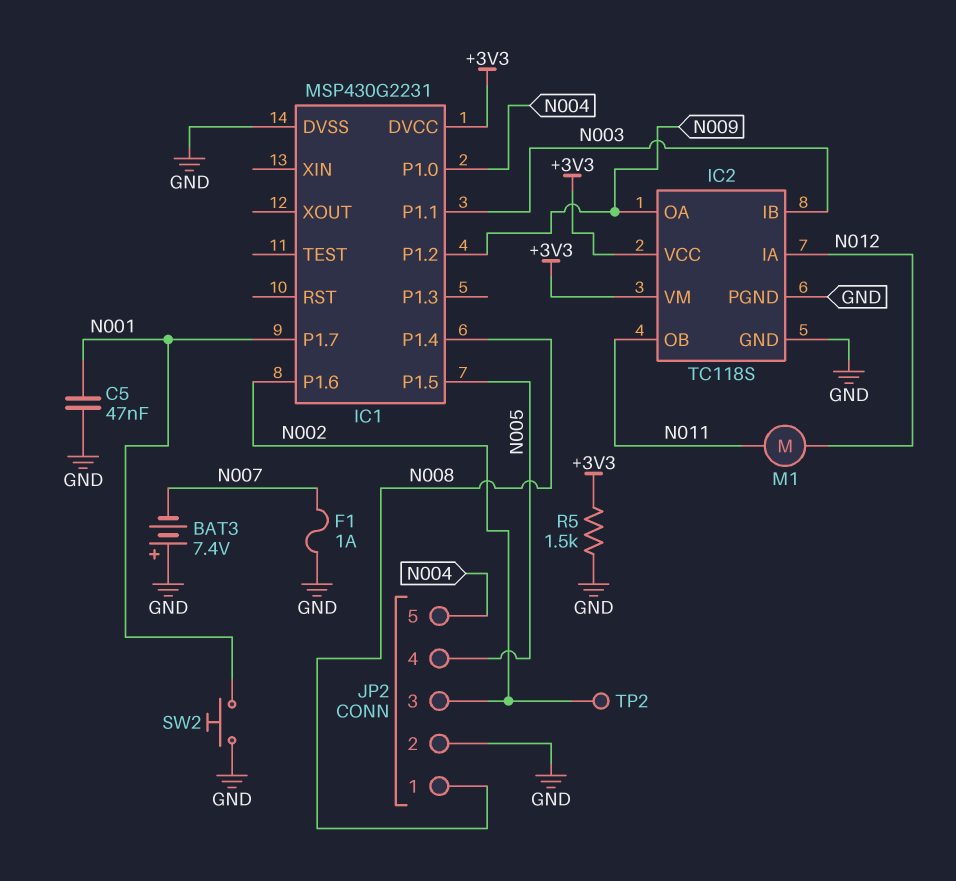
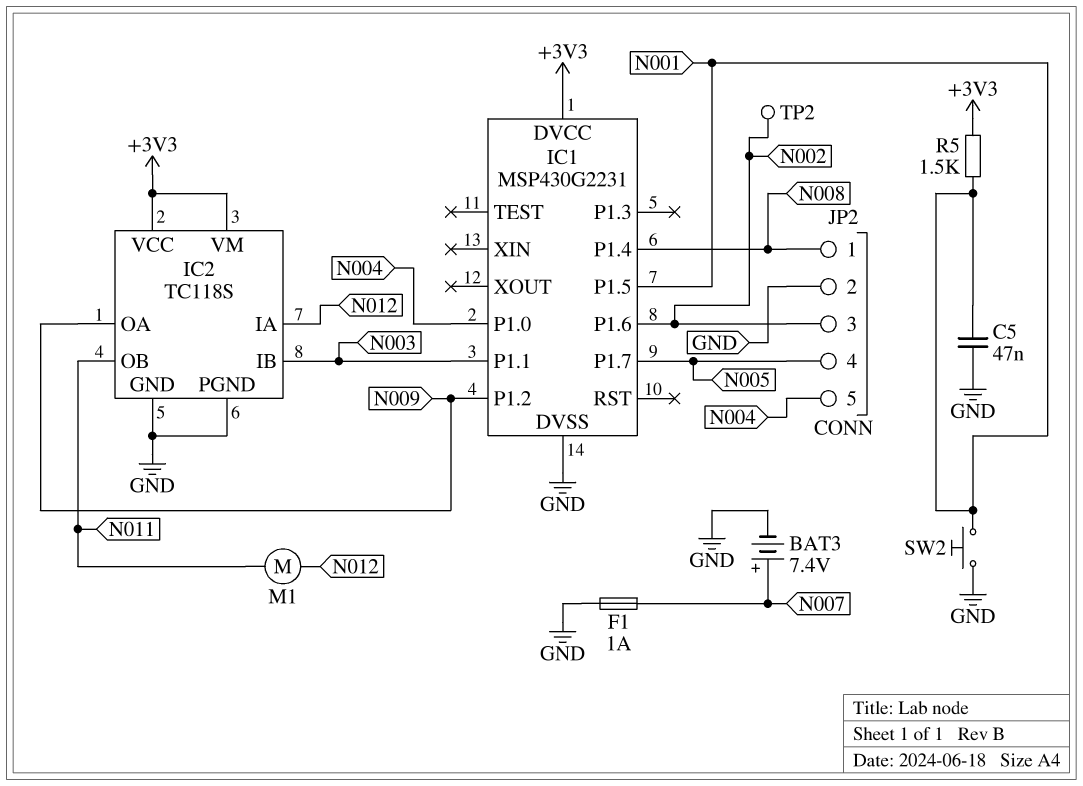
BAT3: 7.4V (plus GND, minus N007) -> 7.4V (plus N007, minus GND)
IC1 pin P1.5: N005 -> N001
IC1 pin P1.7: N001 -> N005
R5: 1.5k (+3V3, GND) -> 1.5k (+3V3, N001)

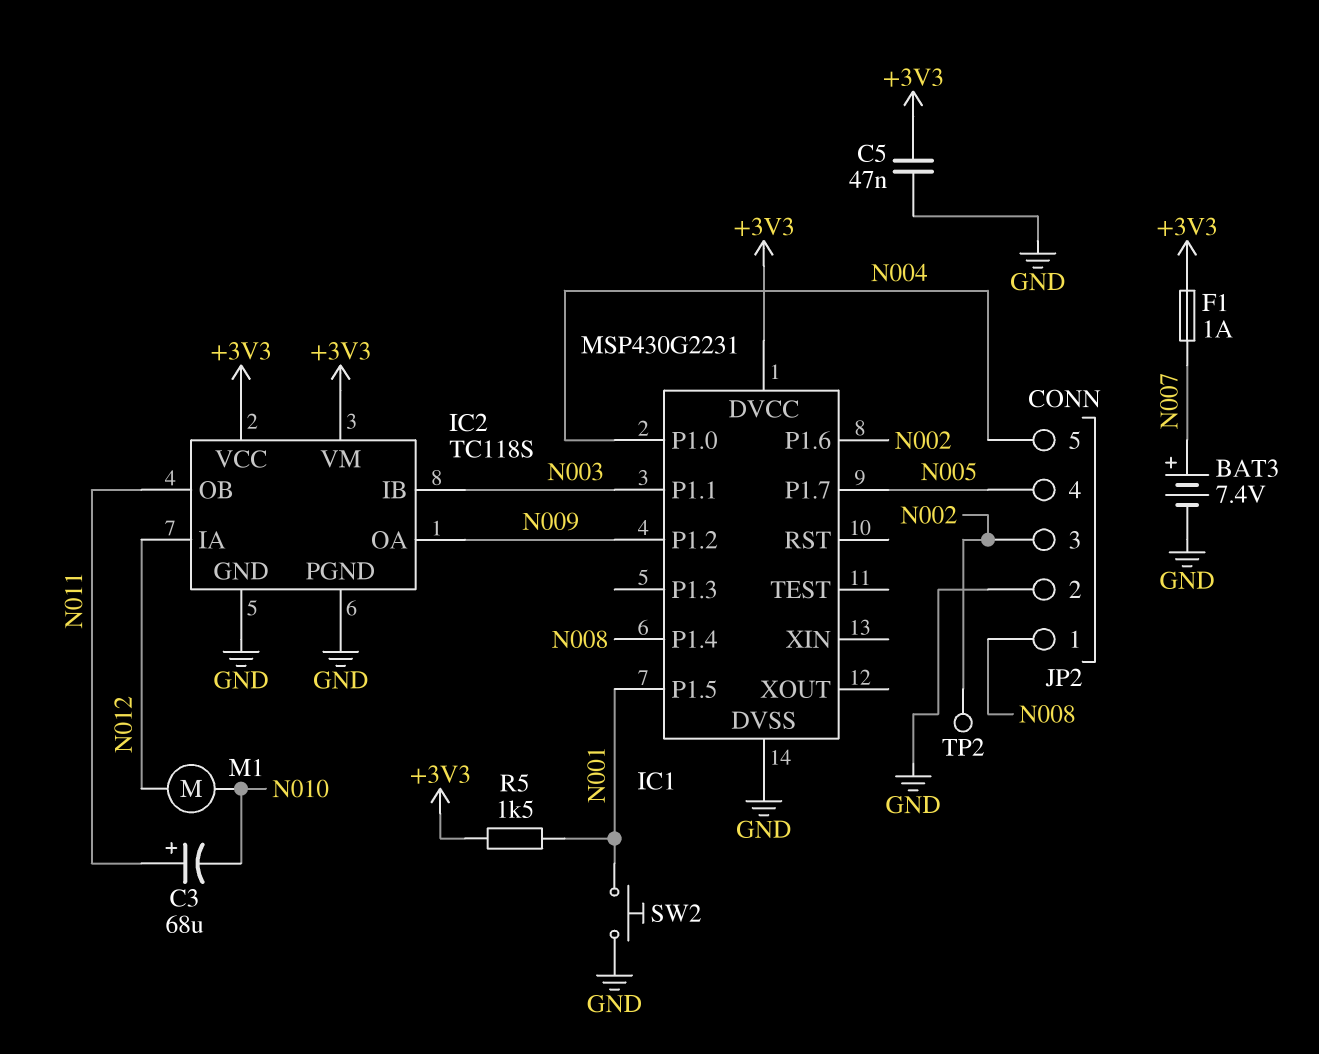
C3: none -> 68uF (plus N011, minus N010)
C5: 47nF (GND, N001) -> 47nF (+3V3, GND)
F1: 1A (GND, N007) -> 1A (+3V3, N007)
M1: motor (N011, N012) -> motor (N010, N012)

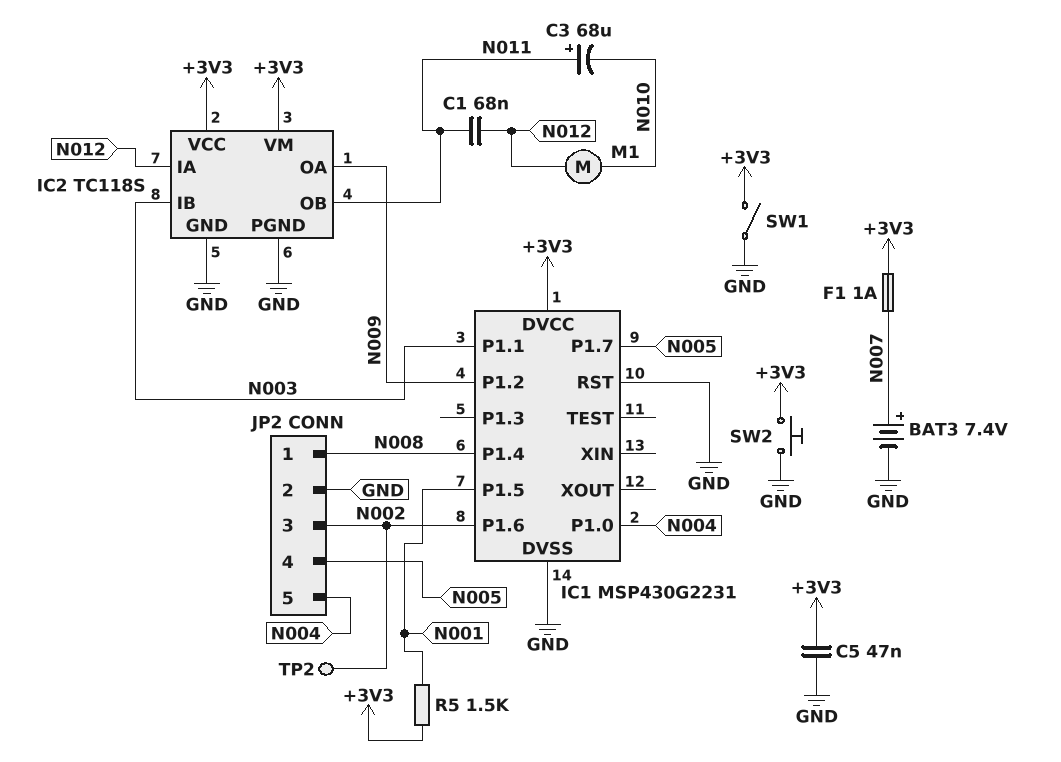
C1: none -> 68nF (N011, N012)
IC1 pin RST: none -> GND
SW1: none -> switch (+3V3, GND)
SW2: button (GND, N001) -> button (+3V3, GND)

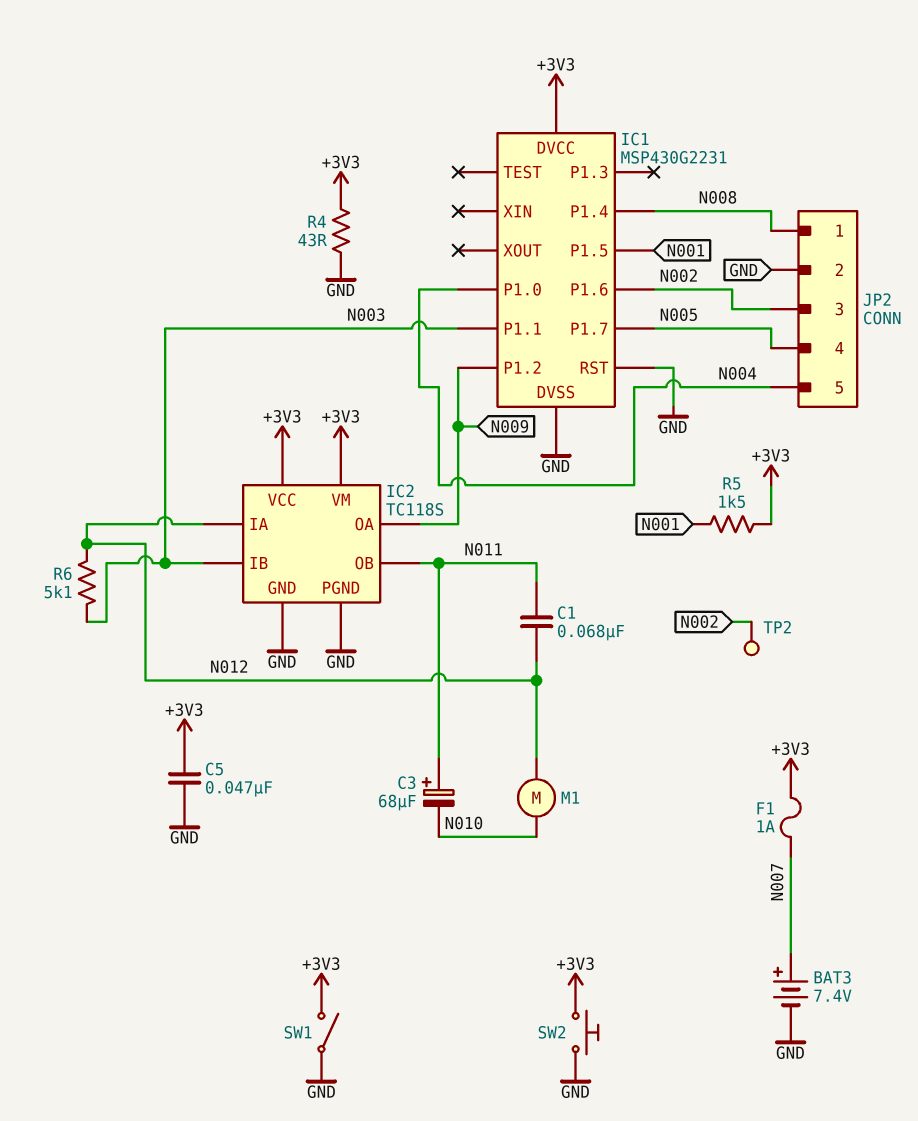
R4: none -> 43 (+3V3, GND)
R6: none -> 5.1k (N003, N012)

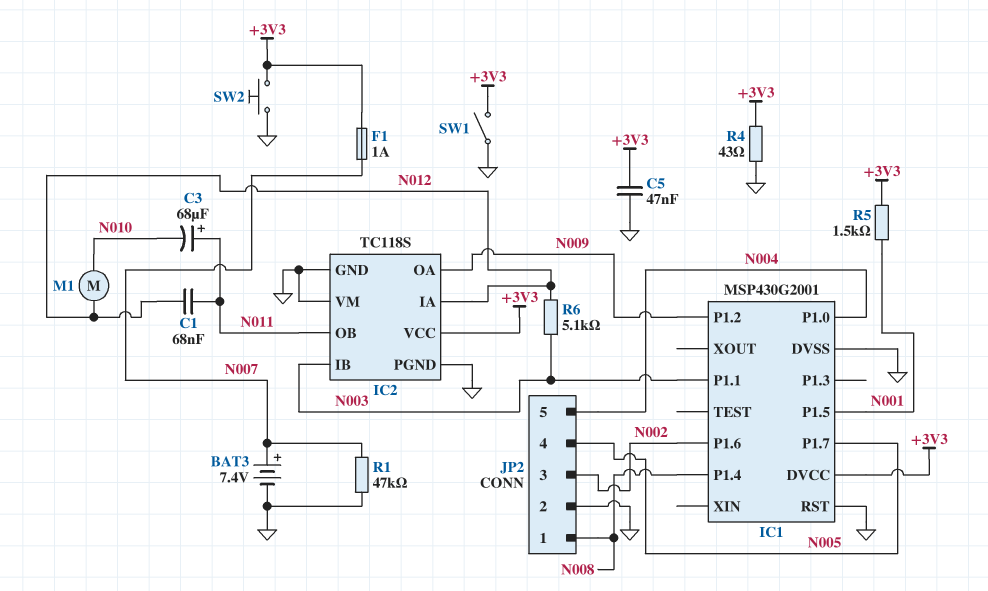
IC1: MSP430G2231 -> MSP430G2001
IC2 pin VM: +3V3 -> GND
R1: none -> 47k (GND, N007)
TP2: test point (N002) -> none

